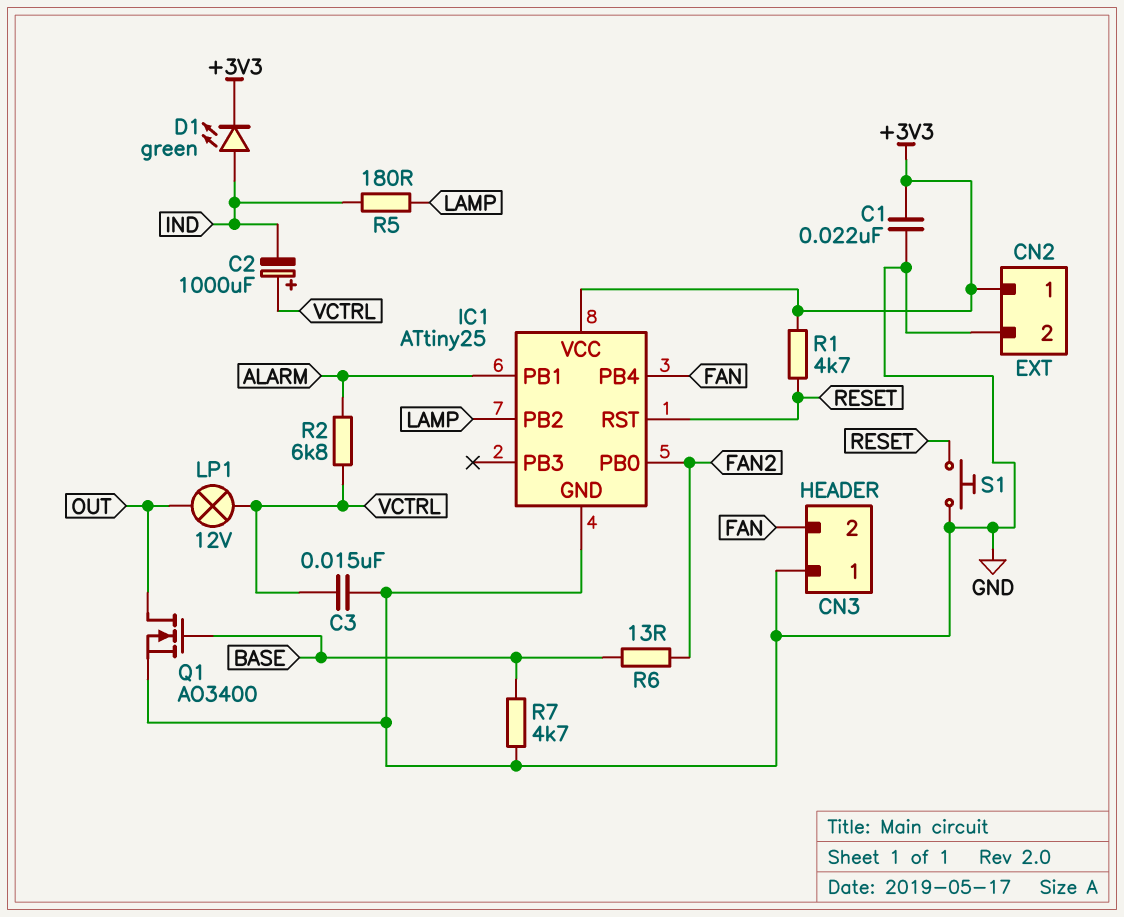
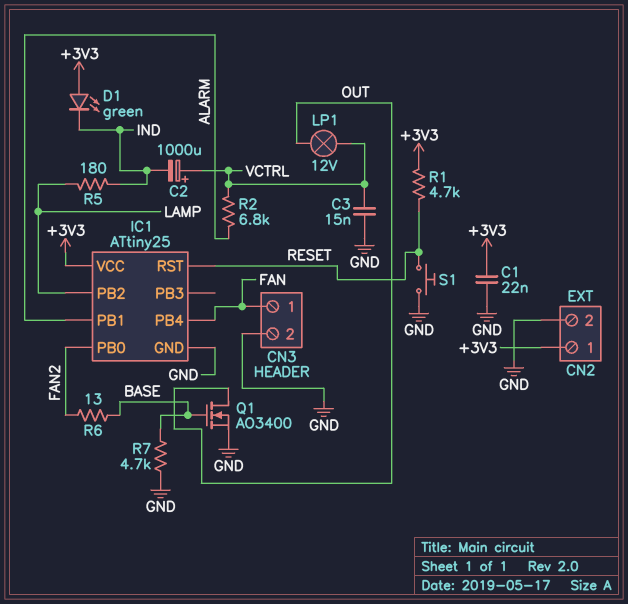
CN3 pin 1: GND -> FAN
CN3 pin 2: FAN -> GND
D1: LED green (A IND, K +3V3) -> LED green (A +3V3, K IND)

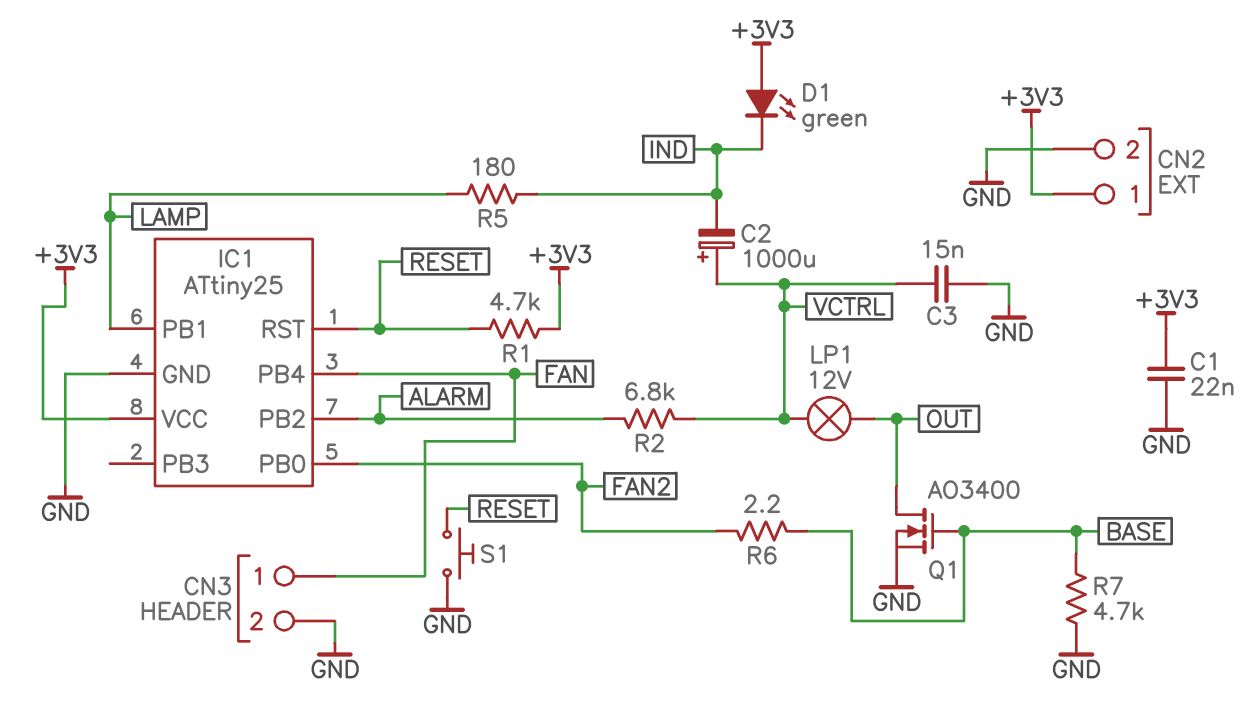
IC1 pin PB1: ALARM -> LAMP
IC1 pin PB2: LAMP -> ALARM
R6: 13 (BASE, FAN2) -> 2.2 (BASE, FAN2)

